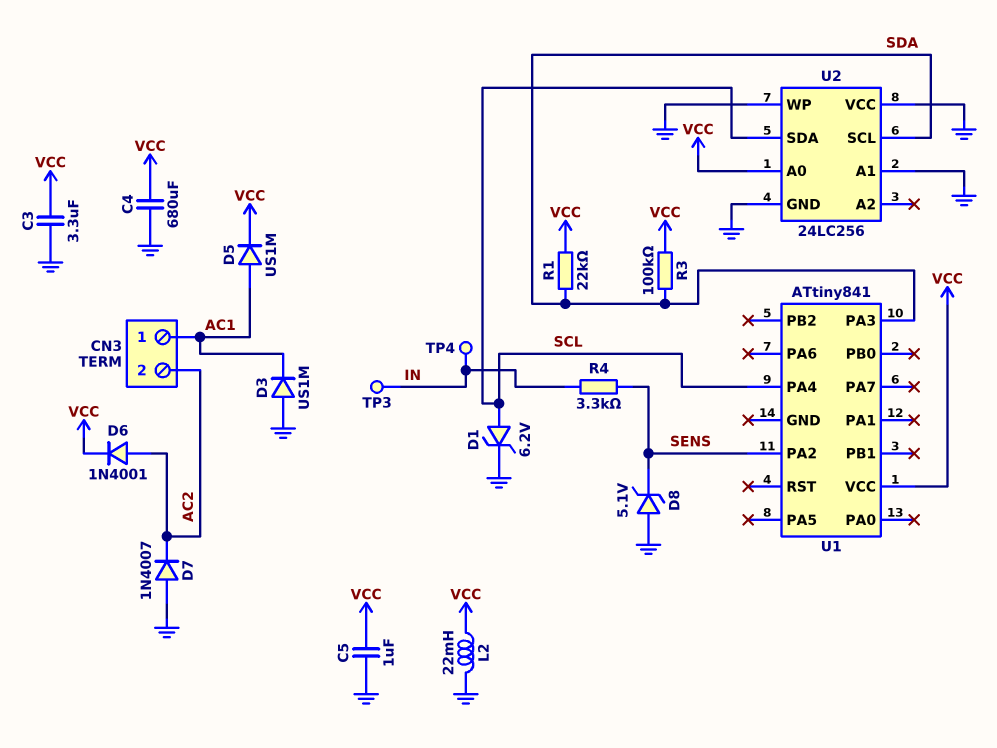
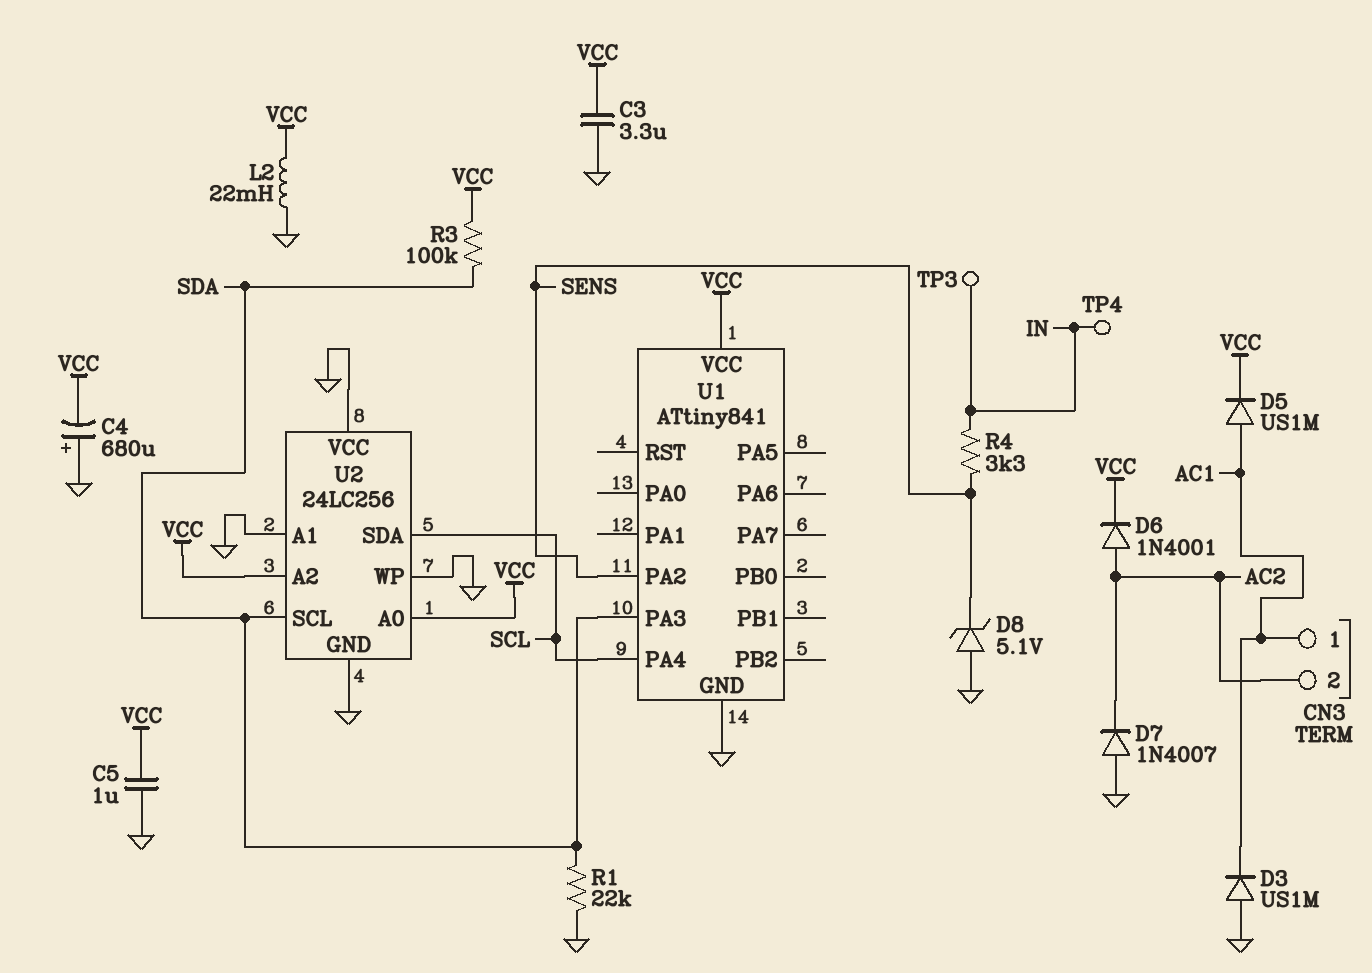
C4: 680uF (GND, VCC) -> 680uF (plus GND, minus VCC)
D1: zener 6.2V (A SCL, K GND) -> none
R1: 22k (SDA, VCC) -> 22k (GND, SDA)
U1 pin GND: none -> GND
U2 pin A2: none -> VCC

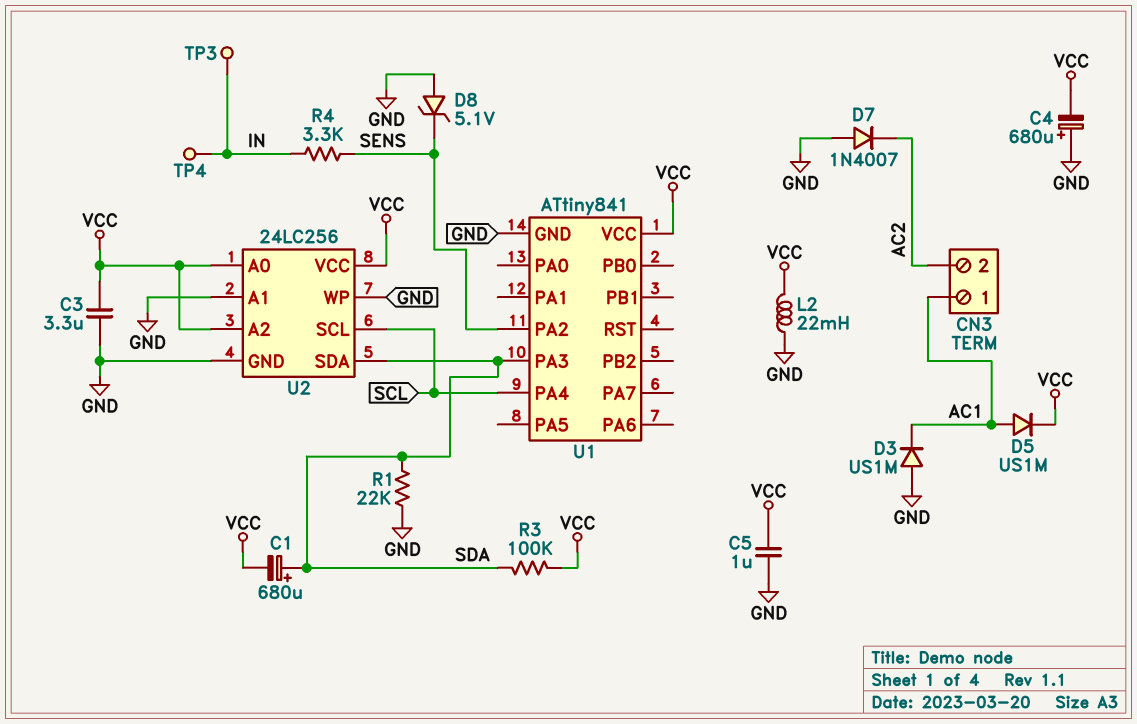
C1: none -> 680uF (plus SDA, minus VCC)
D6: diode 1N4001 (A AC2, K VCC) -> none
U2 pin SCL: SDA -> SCL
U2 pin SDA: SCL -> SDA
U2 pin VCC: GND -> VCC

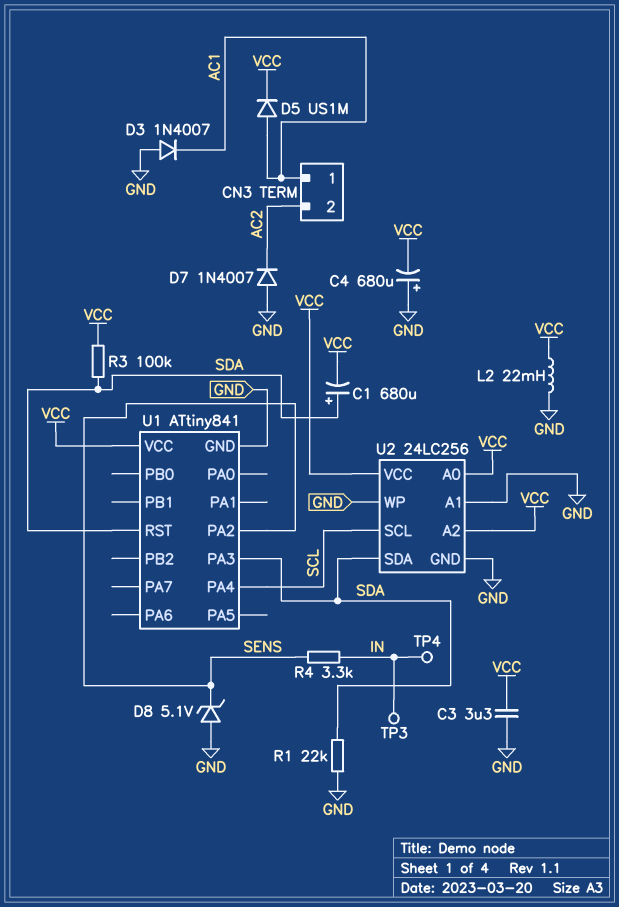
C5: 1uF (GND, VCC) -> none
D3: diode US1M (A GND, K AC1) -> diode 1N4007 (A GND, K AC1)
U1 pin RST: none -> SDA

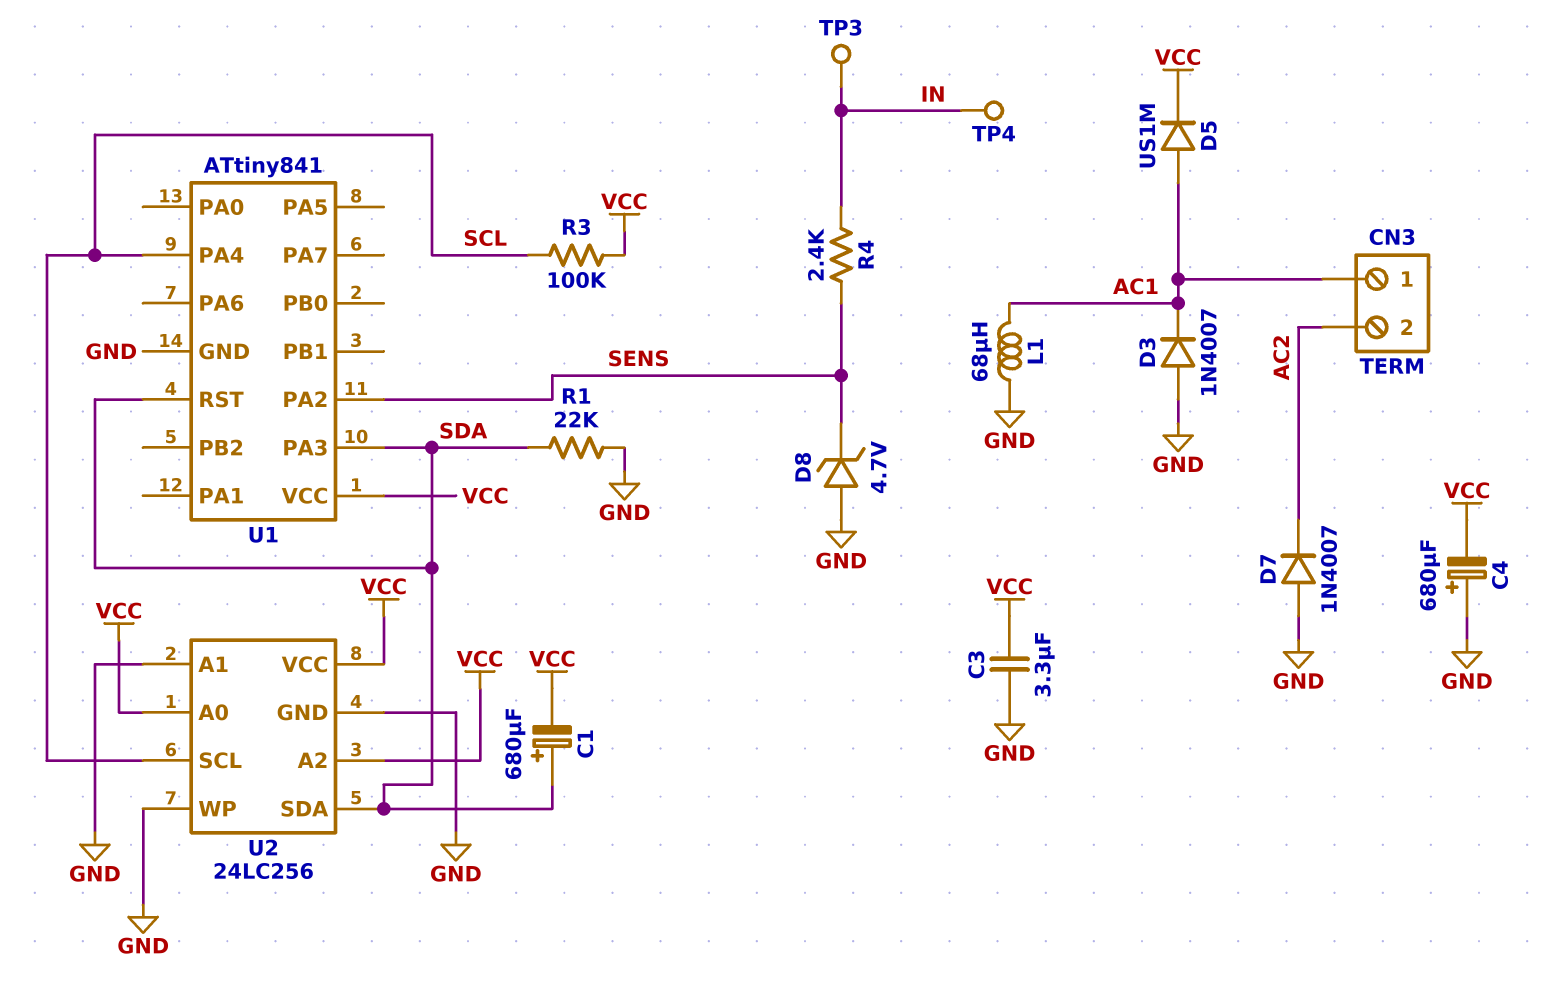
D8: zener 5.1V (A GND, K SENS) -> zener 4.7V (A GND, K SENS)
L1: none -> 68uH (AC1, GND)
L2: 22mH (GND, VCC) -> none
R3: 100k (SDA, VCC) -> 100k (SCL, VCC)
R4: 3.3k (IN, SENS) -> 2.4k (IN, SENS)

